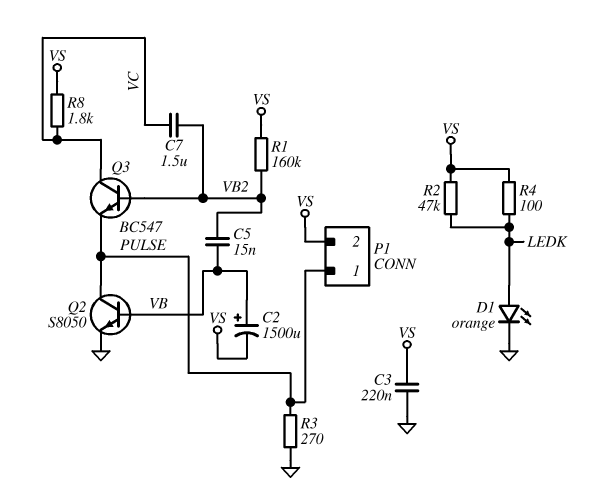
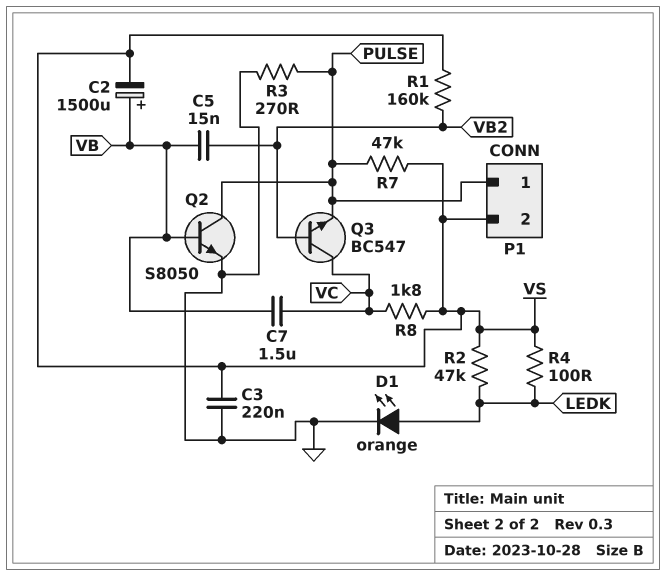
C7: 1.5uF (VB2, VC) -> 1.5uF (VB, VC)
R7: none -> 47k (PULSE, VS)

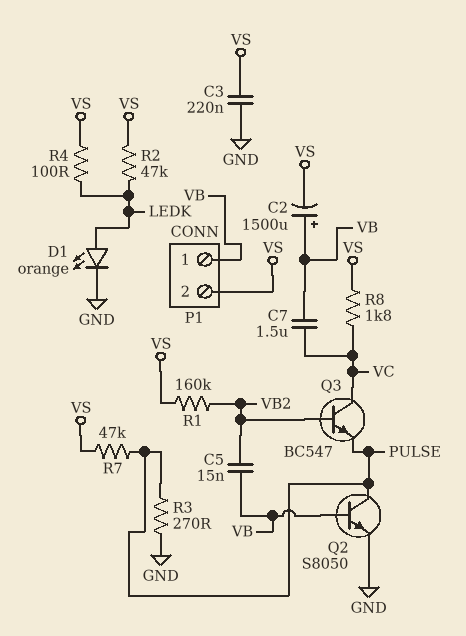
P1 pin 1: PULSE -> VB

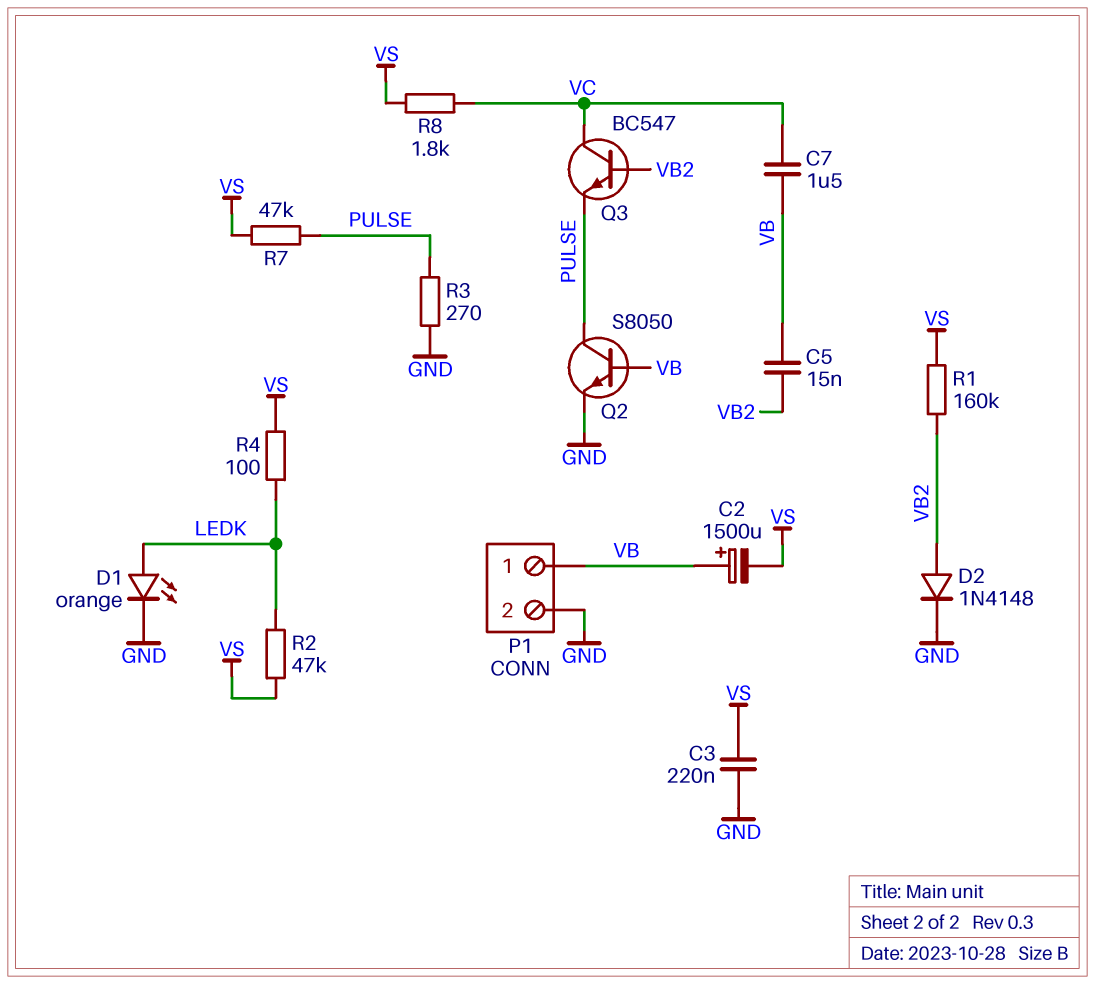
D2: none -> diode 1N4148 (A VB2, K GND)
P1 pin 2: VS -> GND

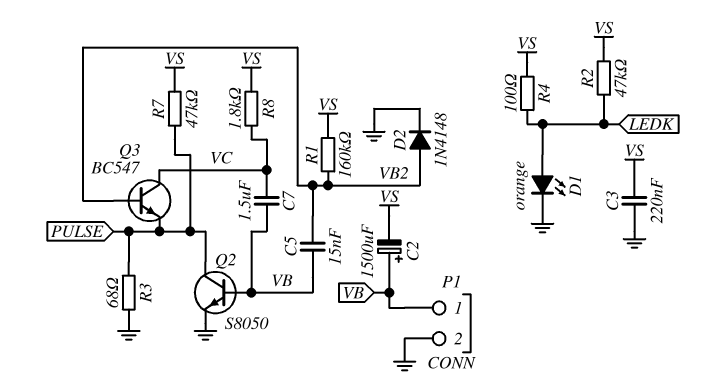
R3: 270 (GND, PULSE) -> 68 (GND, PULSE)

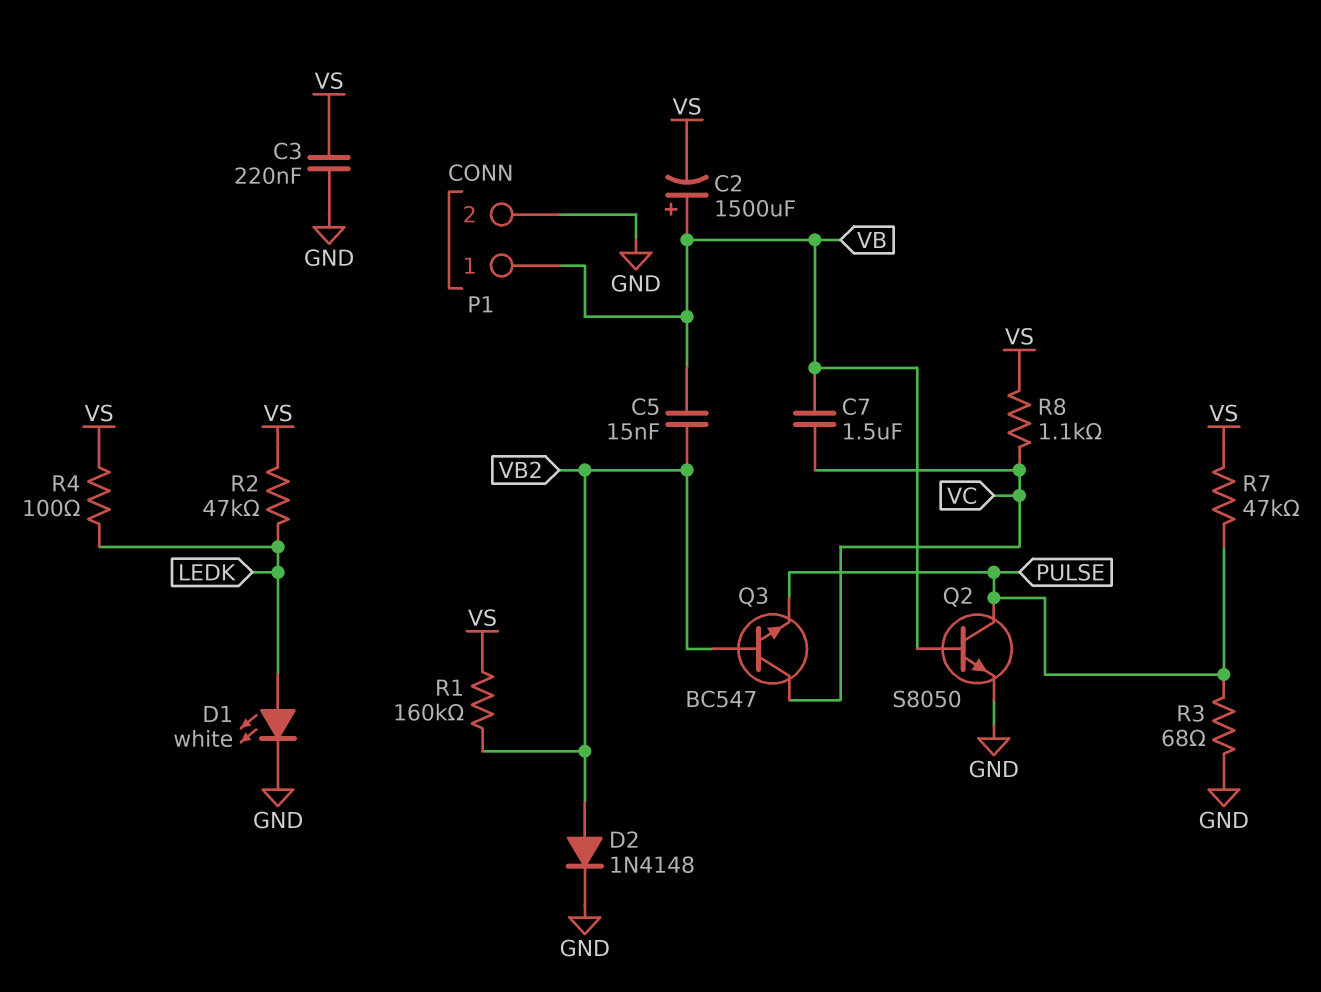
D1: LED orange (A LEDK, K GND) -> LED white (A LEDK, K GND)
R8: 1.8k (VC, VS) -> 1.1k (VC, VS)

